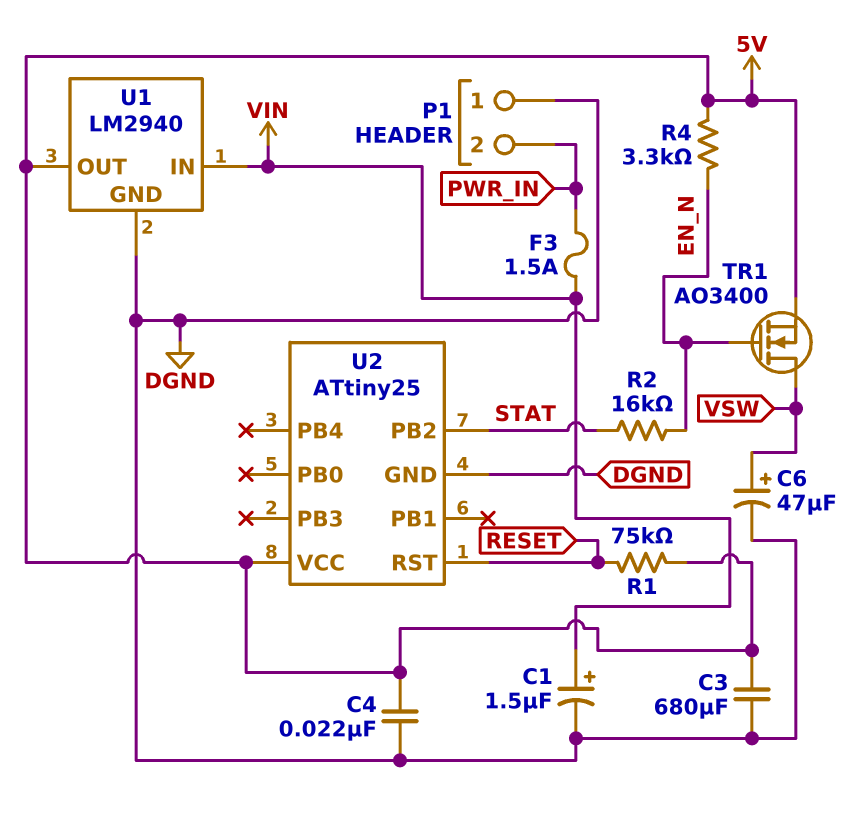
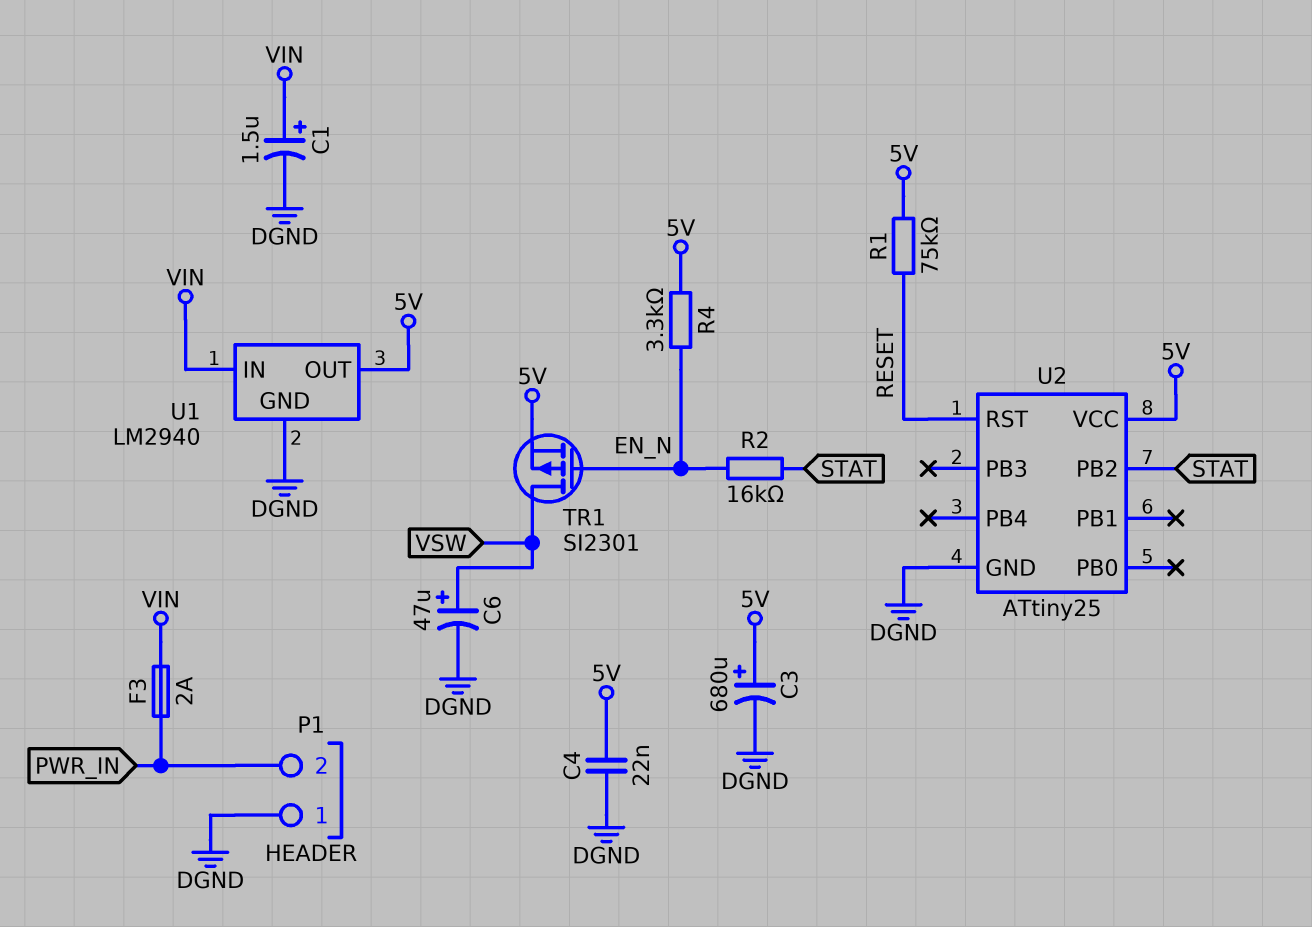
C3: 680uF (5V, DGND) -> 680uF (plus 5V, minus DGND)
F3: 1.5A (PWR_IN, VIN) -> 2A (PWR_IN, VIN)
TR1: NMOS AO3400 (G EN_N, D VSW, S 5V) -> PMOS SI2301 (G EN_N, D VSW, S 5V)

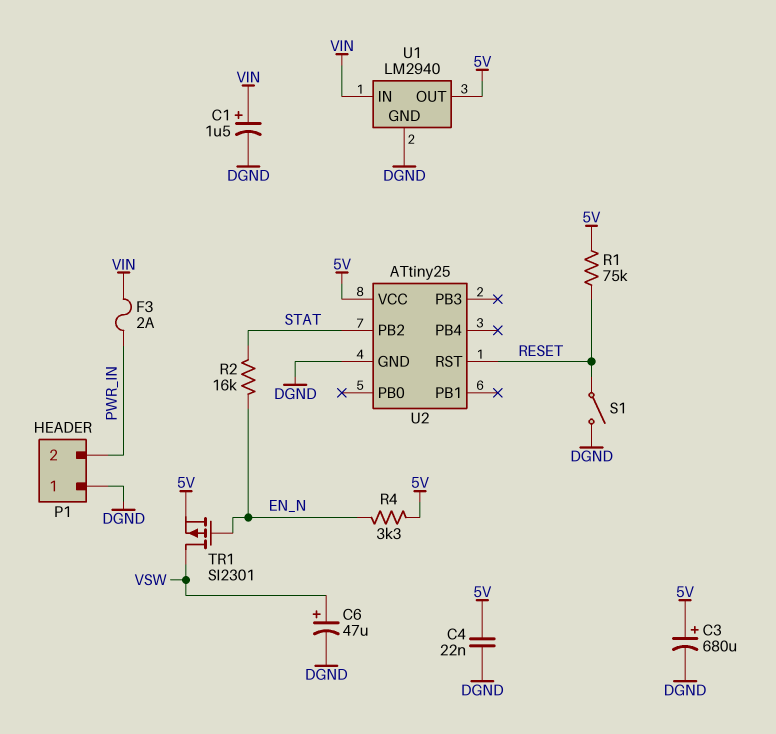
S1: none -> switch (DGND, RESET)

